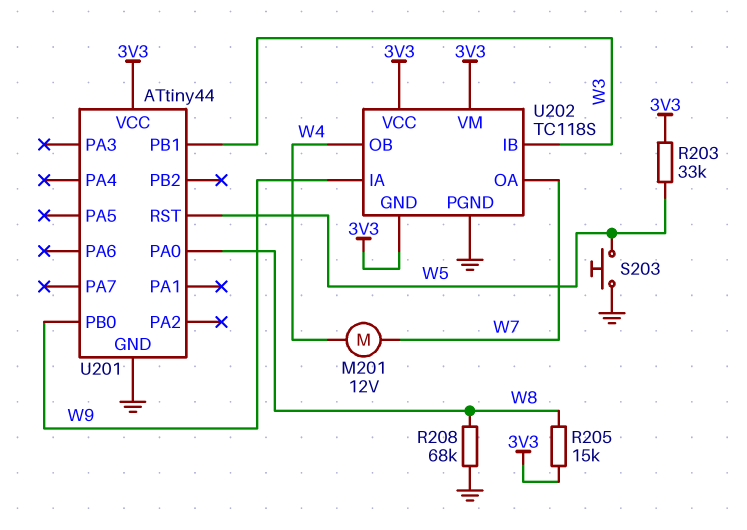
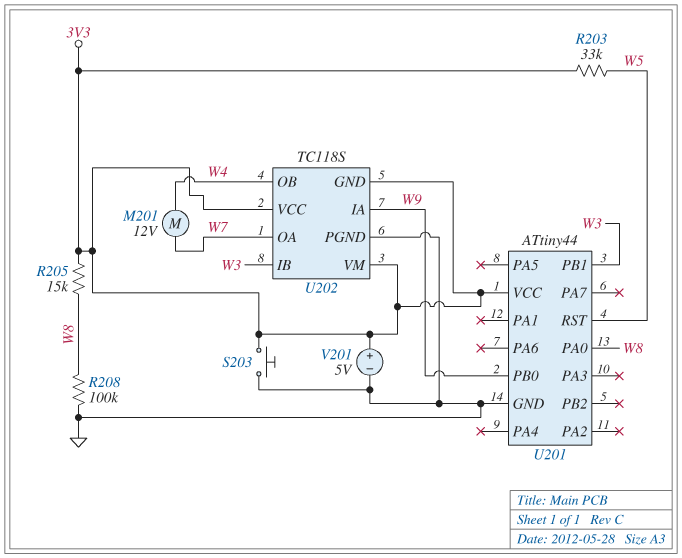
R208: 68k (GND, W8) -> 100k (GND, W8)
S203: button (GND, W5) -> button (3V3, GND)
V201: none -> 5V (plus 3V3, minus GND)

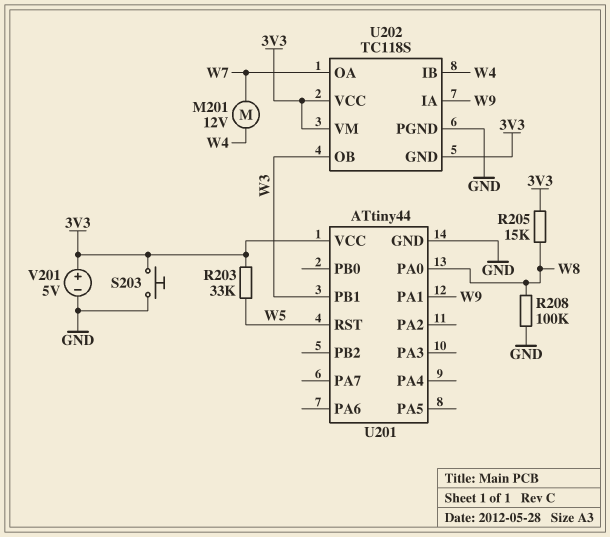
U201 pin PA1: none -> W9
U201 pin PB0: W9 -> none
U202 pin IB: W3 -> W4
U202 pin OB: W4 -> W3

